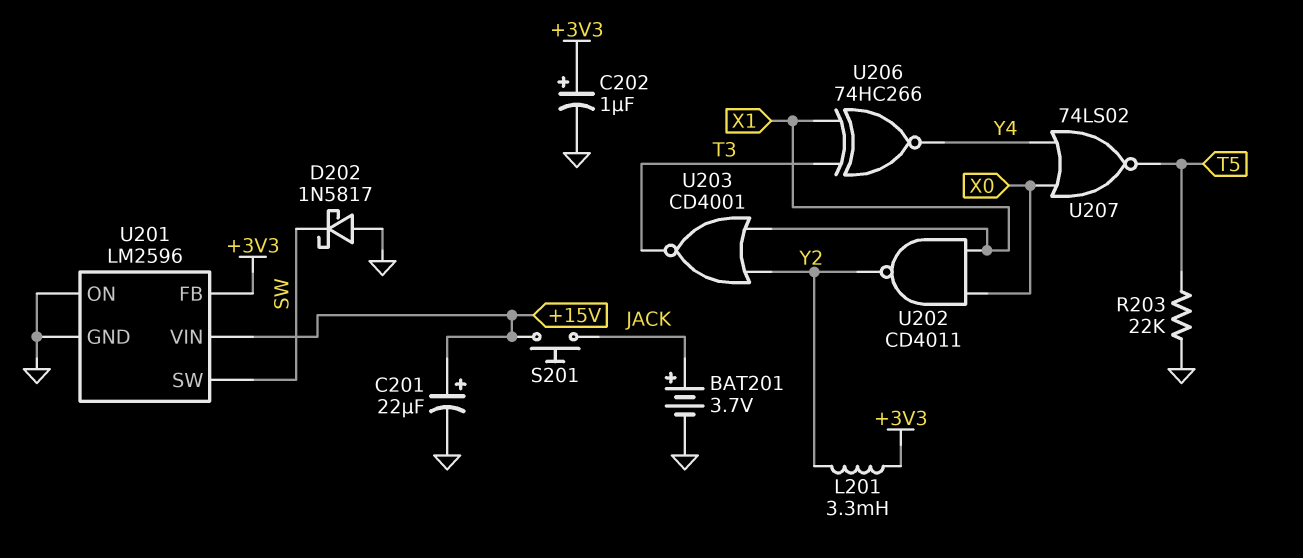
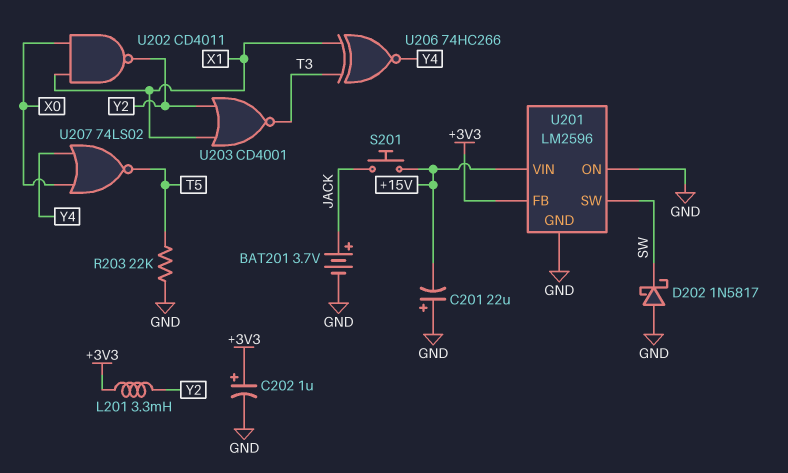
C201: 22uF (plus +15V, minus GND) -> 22uF (plus GND, minus +15V)

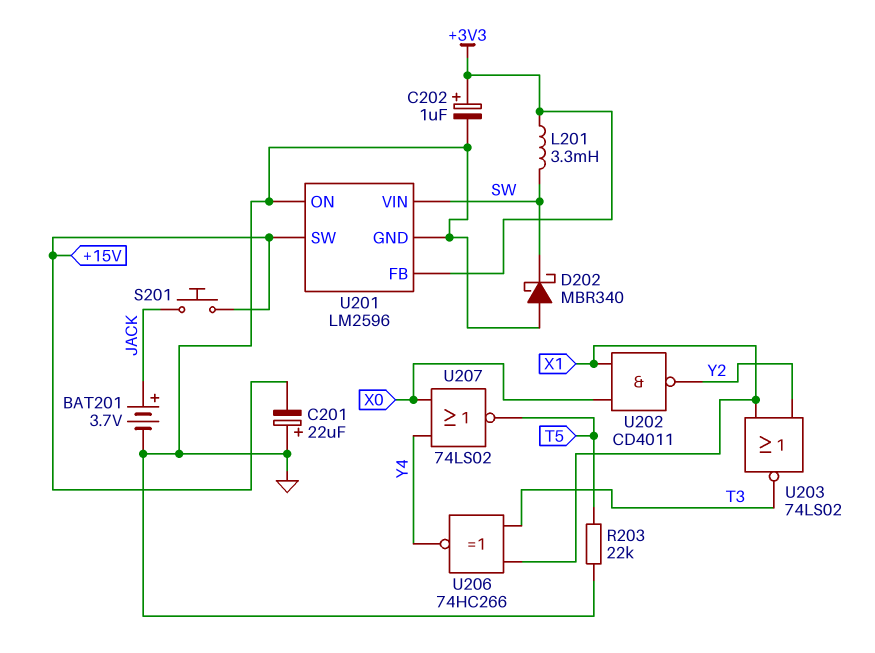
D202: schottky 1N5817 (A GND, K SW) -> schottky MBR340 (A GND, K SW)
L201: 3.3mH (+3V3, Y2) -> 3.3mH (+3V3, SW)
U201 pin SW: SW -> +15V
U201 pin VIN: +15V -> SW
U203: NOR CD4001 (in X1, in Y2, out T3) -> NOR 74LS02 (in X1, in Y2, out T3)

